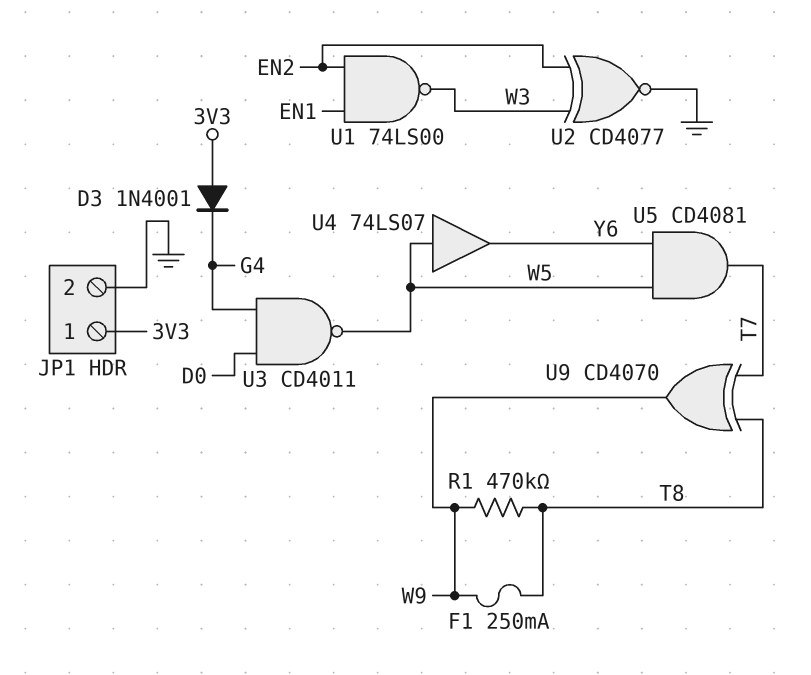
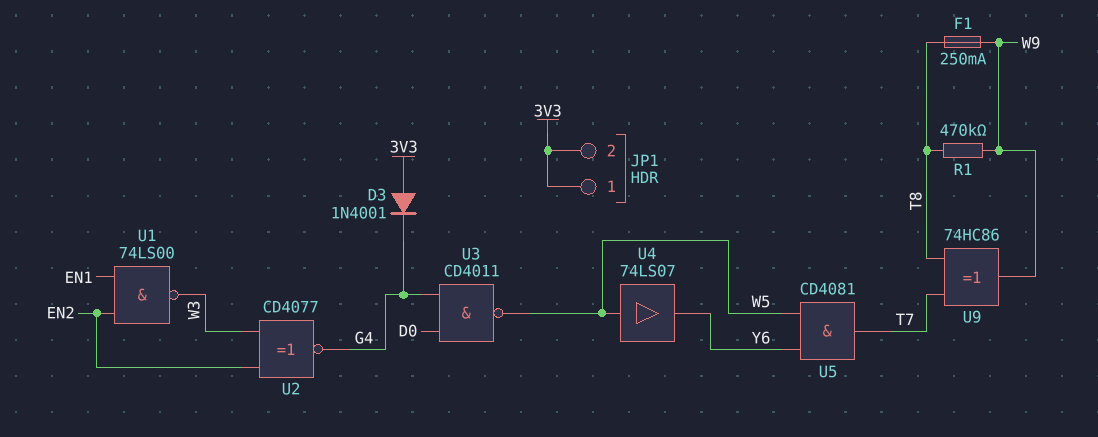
JP1 pin 2: GND -> 3V3
U2: XNOR CD4077 (in EN2, in W3, out GND) -> XNOR CD4077 (in EN2, in W3, out G4)
U9: XOR CD4070 (in T7, in T8, out W9) -> XOR 74HC86 (in T7, in T8, out W9)

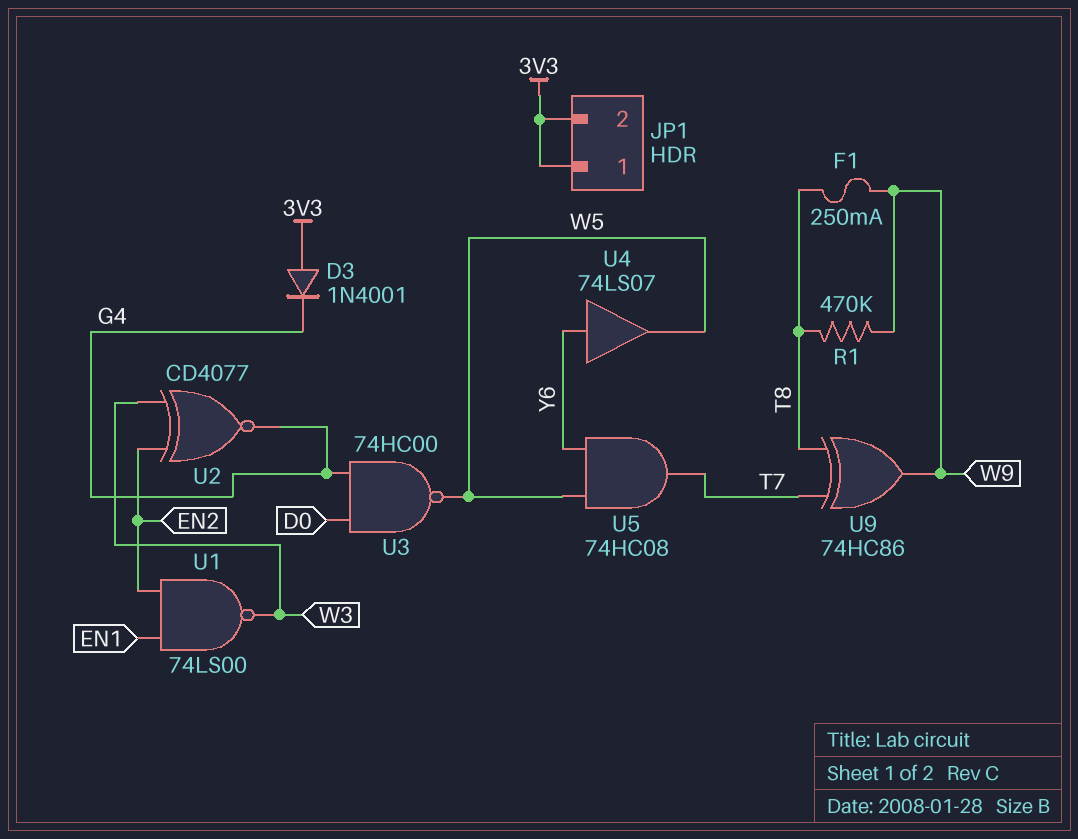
U3: NAND CD4011 (in D0, in G4, out W5) -> NAND 74HC00 (in D0, in G4, out W5)
U4: buffer 74LS07 (in W5, out Y6) -> buffer 74LS07 (in Y6, out W5)
U5: AND CD4081 (in W5, in Y6, out T7) -> AND 74HC08 (in W5, in Y6, out T7)

